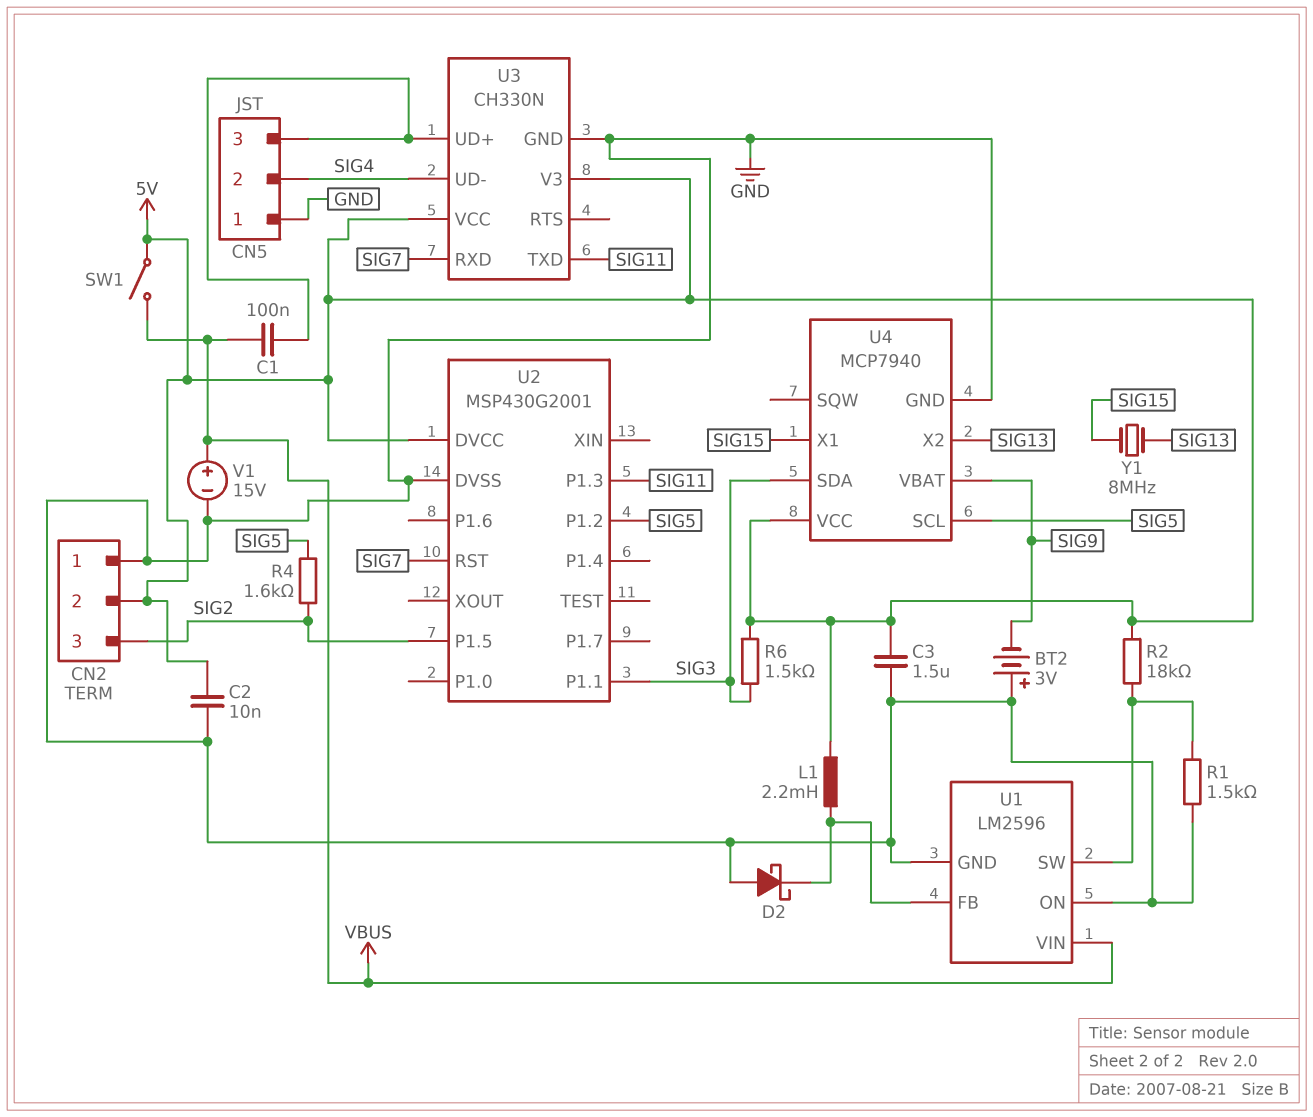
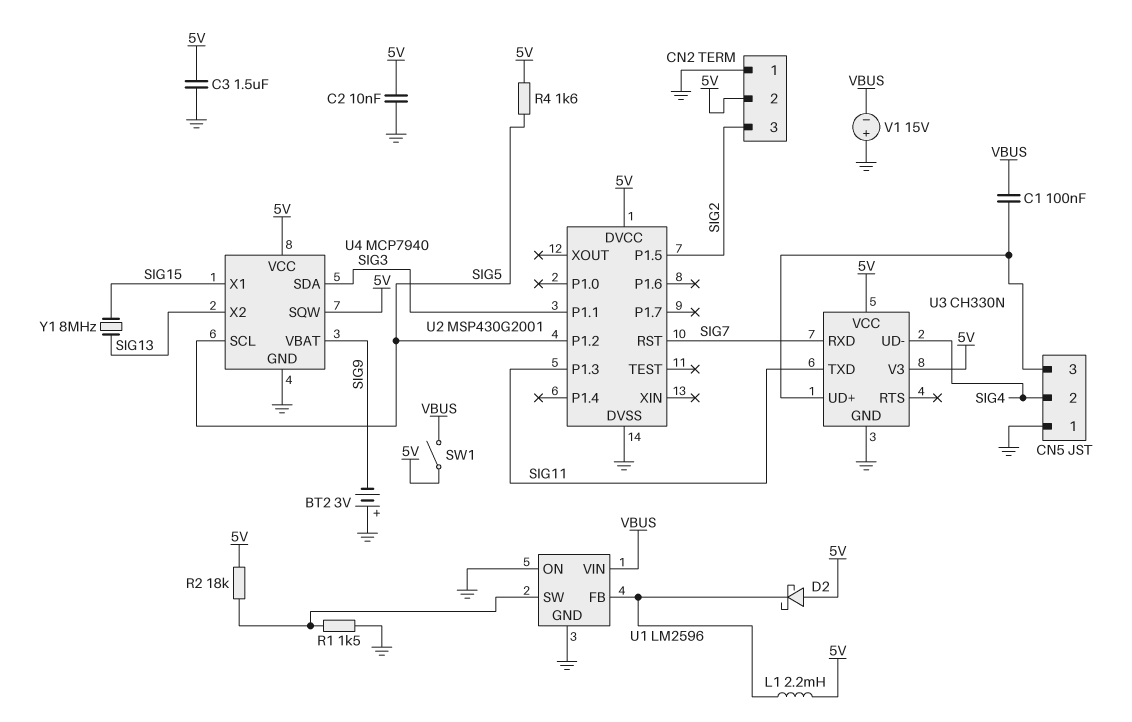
D2: schottky (A GND, K U1/FB) -> schottky (A 5V, K U1/FB)
R4: 1.6k (SIG2, SIG5) -> 1.6k (5V, SIG5)
R6: 1.5k (5V, SIG3) -> none
U4 pin SQW: none -> 5V
V1: 15V (plus VBUS, minus GND) -> 15V (plus GND, minus VBUS)

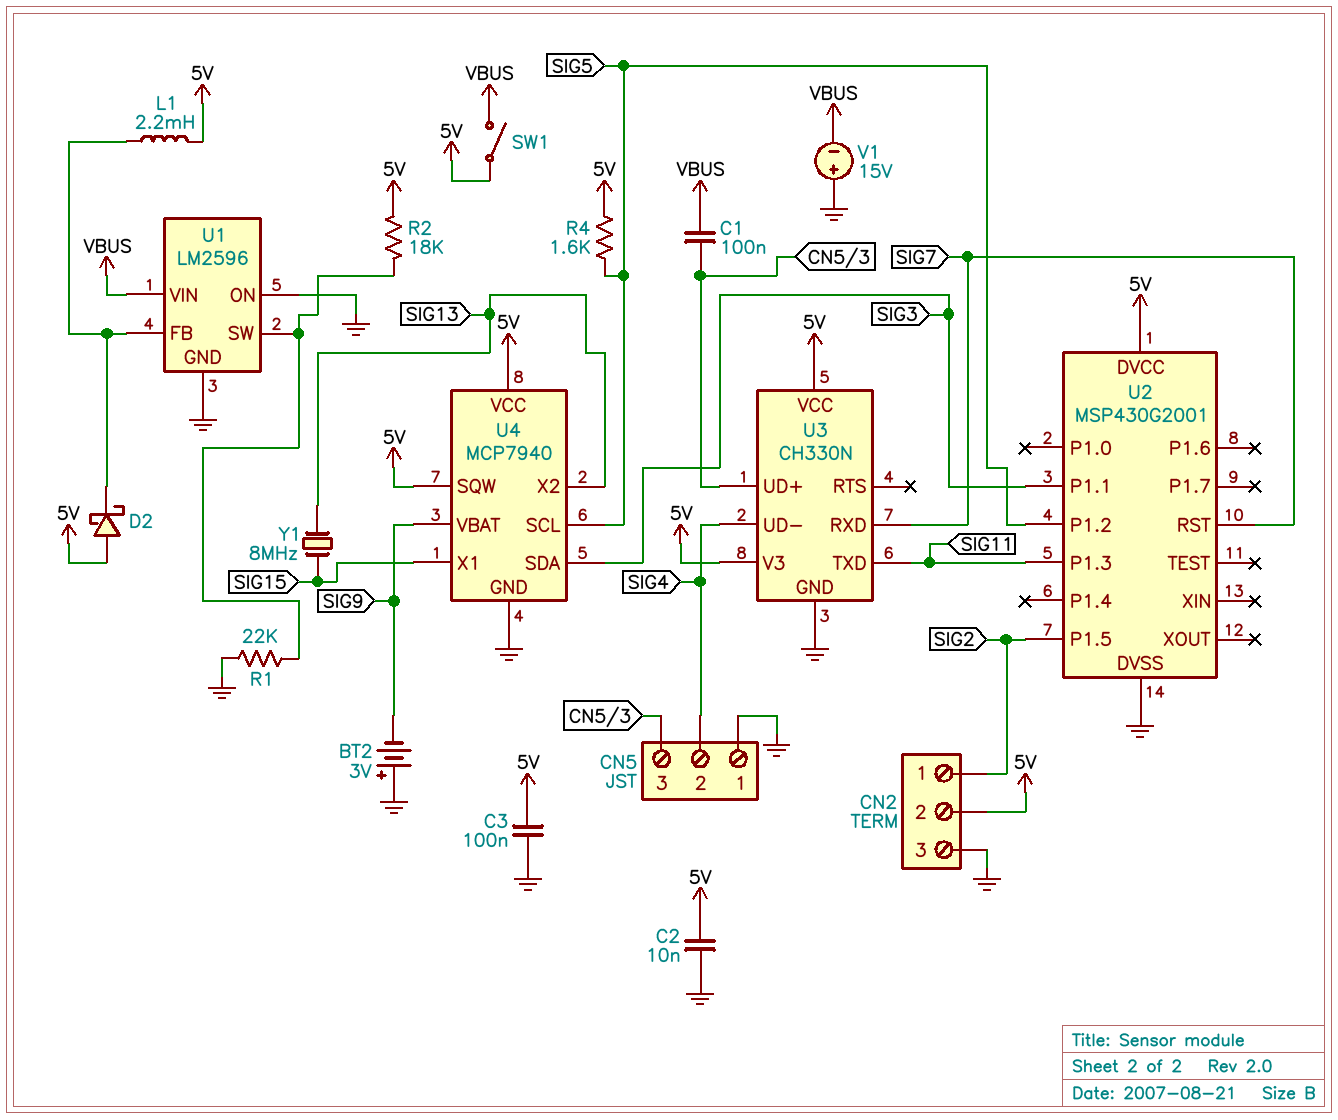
C3: 1.5uF (5V, GND) -> 100nF (5V, GND)
CN2 pin 1: GND -> SIG2
CN2 pin 3: SIG2 -> GND
R1: 1.5k (GND, U1/SW) -> 22k (GND, U1/SW)

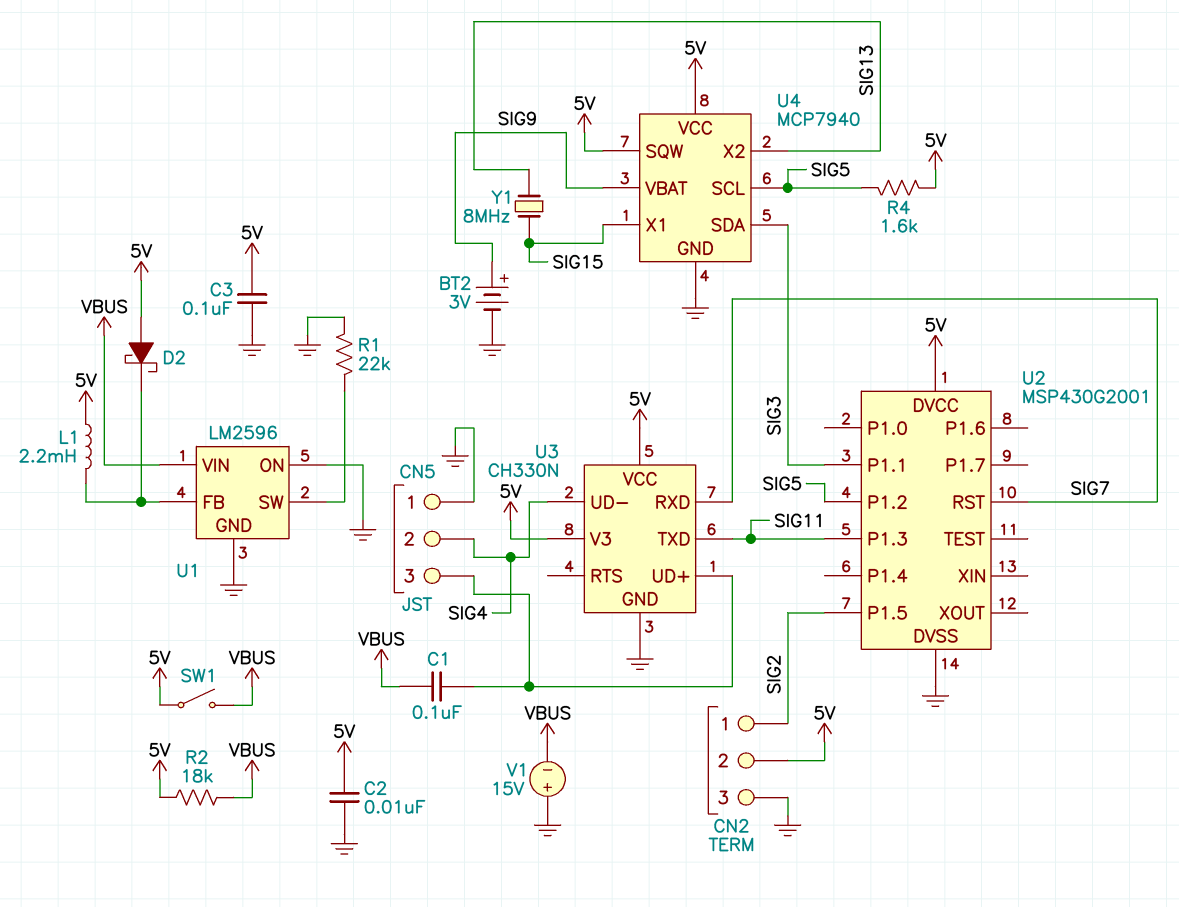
BT2: 3V (plus GND, minus SIG9) -> 3V (plus SIG9, minus GND)
R2: 18k (5V, U1/SW) -> 18k (5V, VBUS)

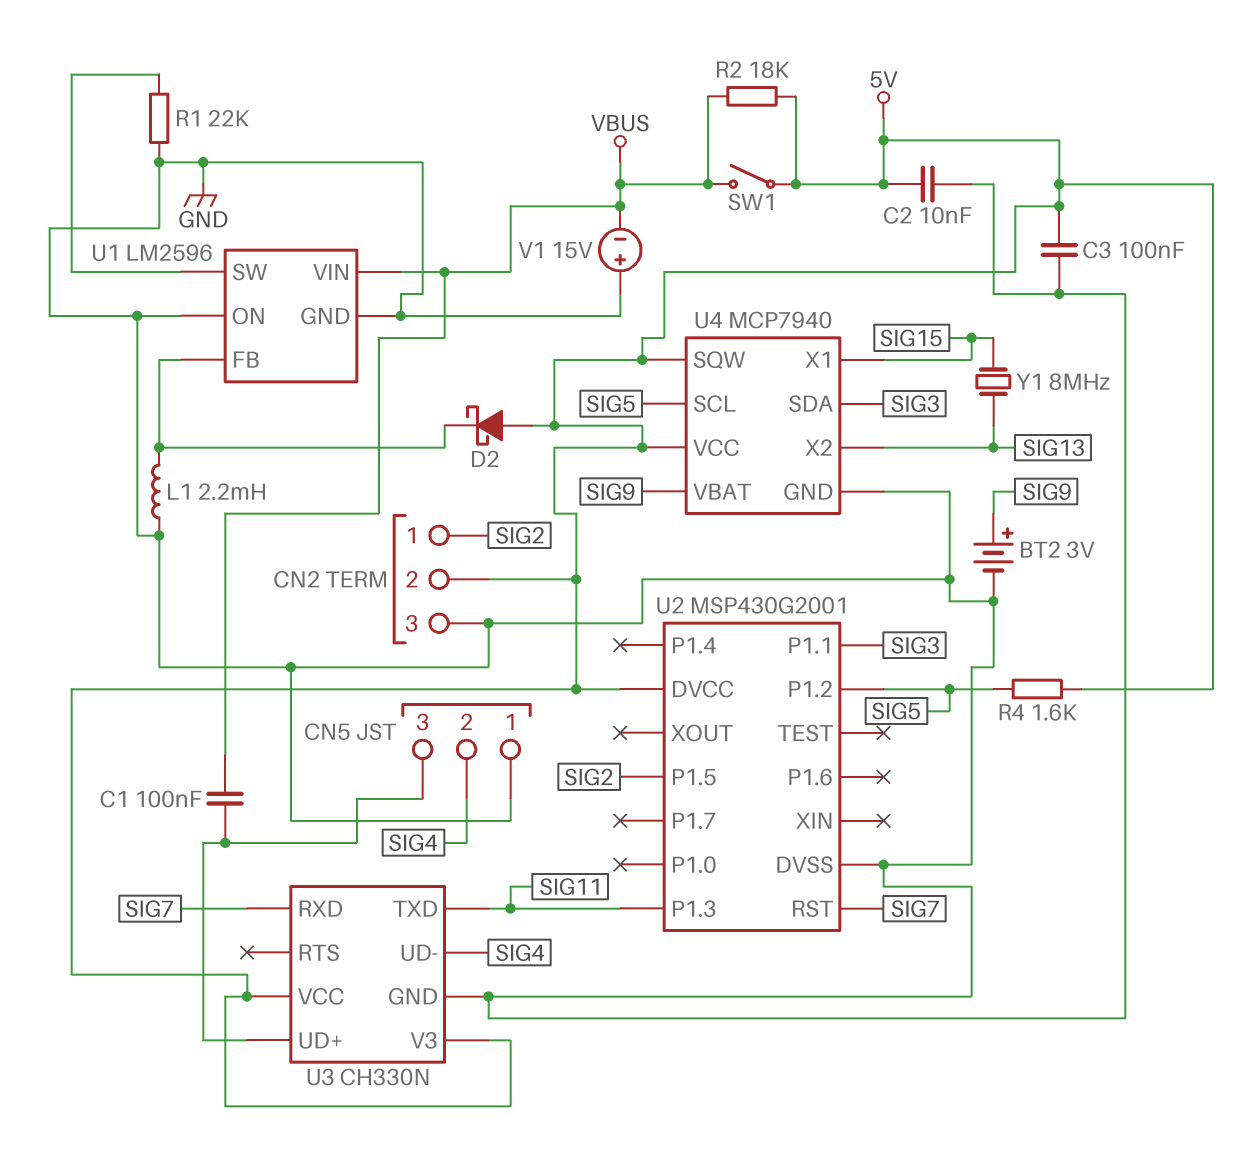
L1: 2.2mH (5V, U1/FB) -> 2.2mH (GND, U1/FB)

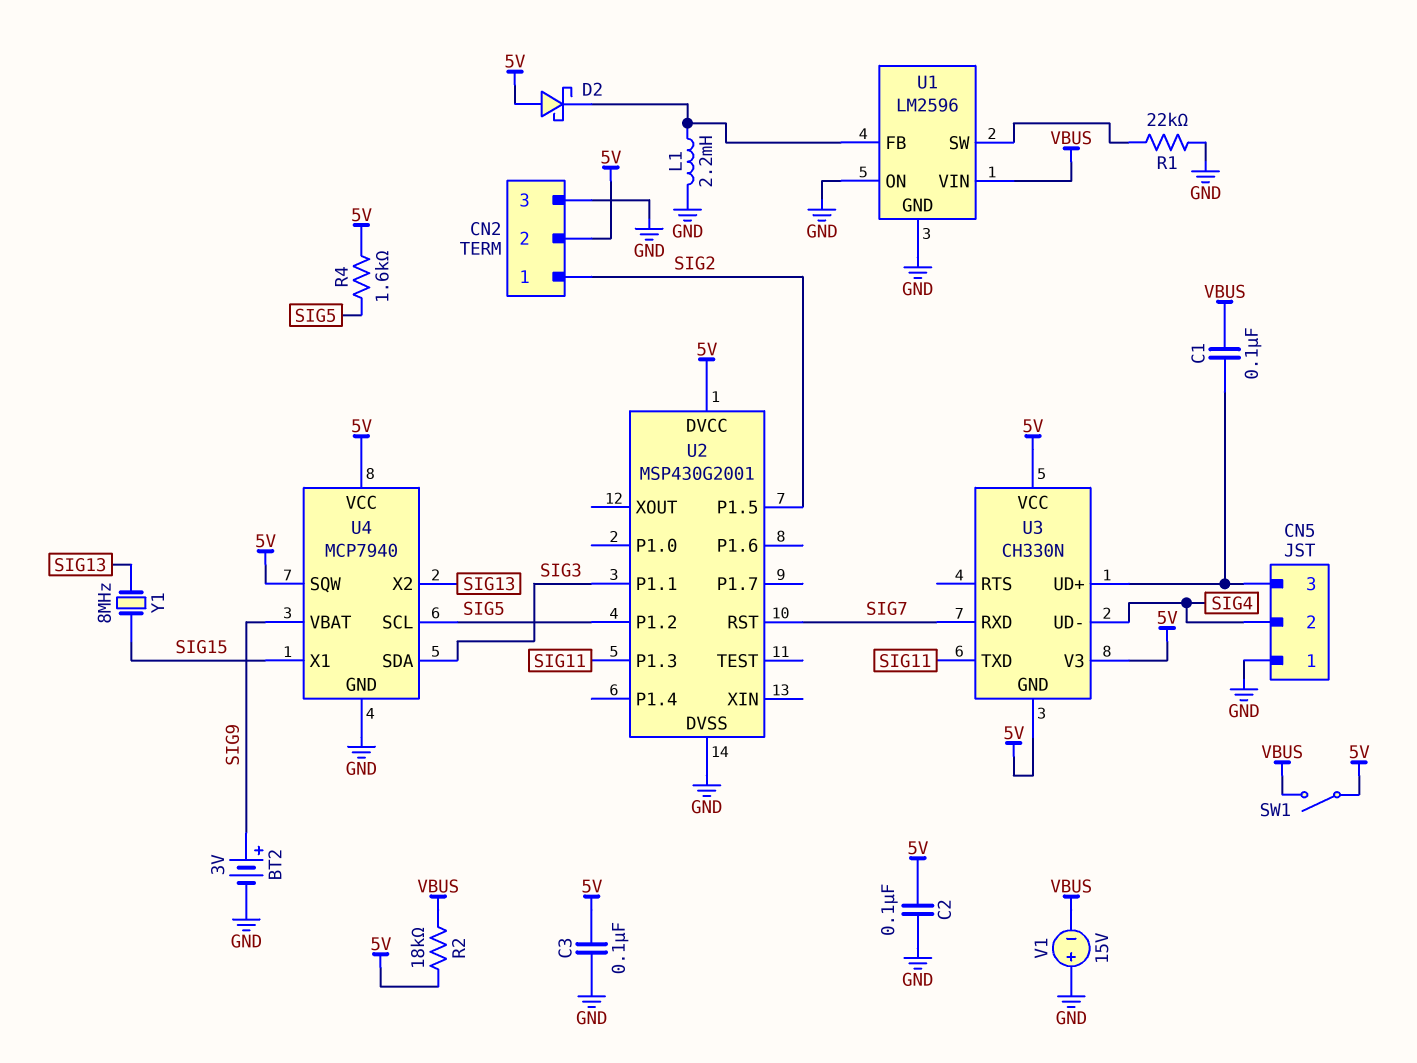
C2: 10nF (5V, GND) -> 100nF (5V, GND)
U3 pin GND: GND -> 5V

